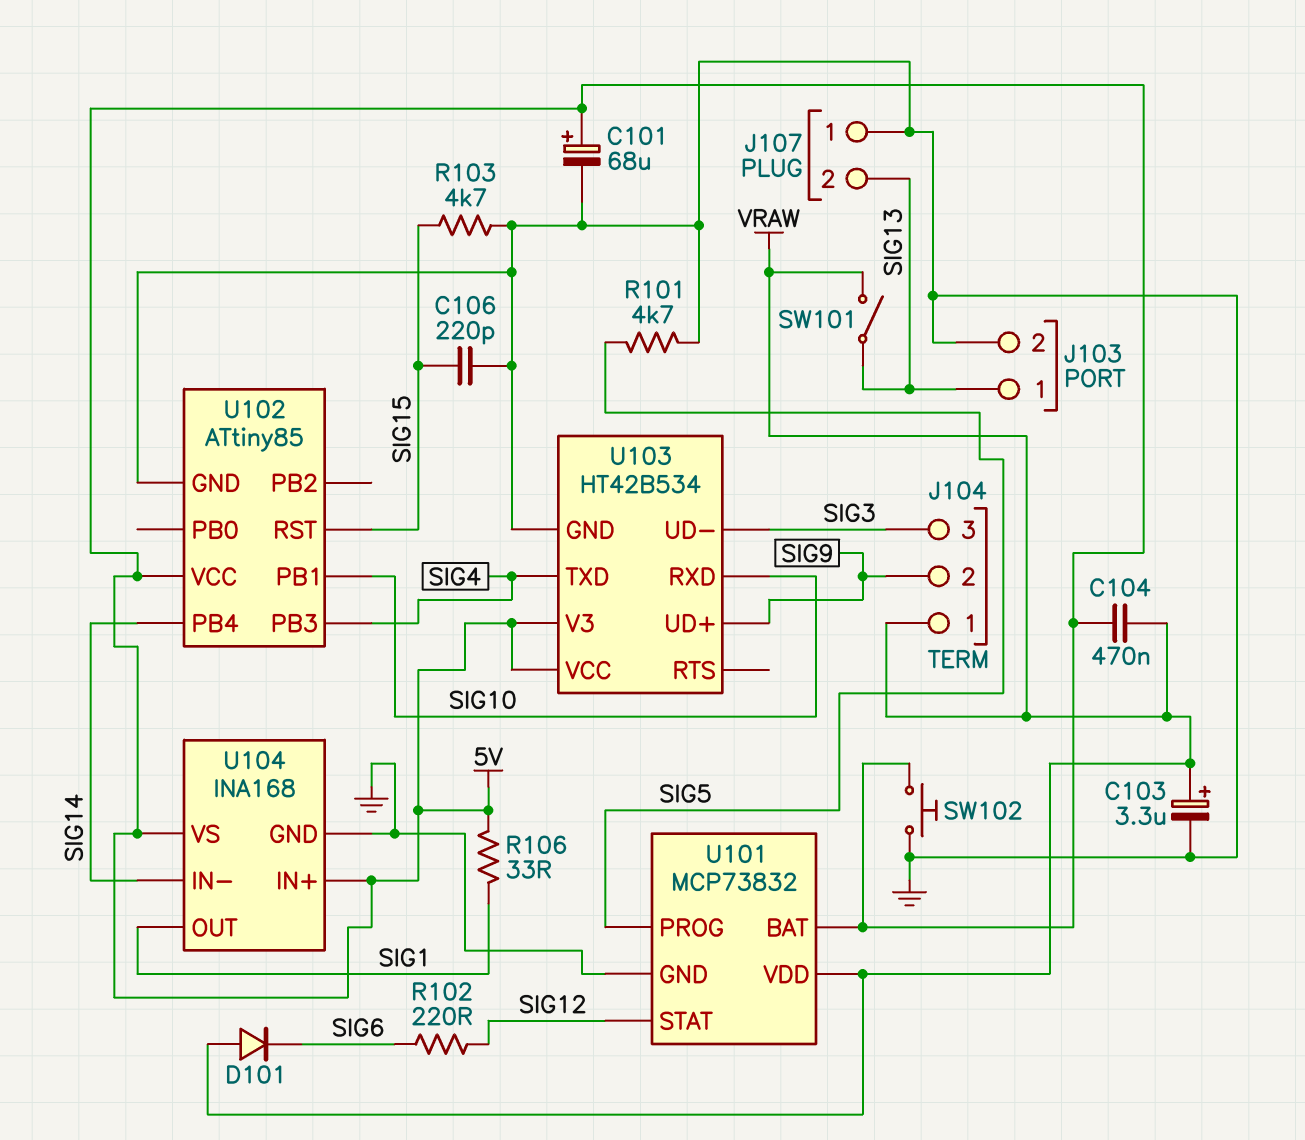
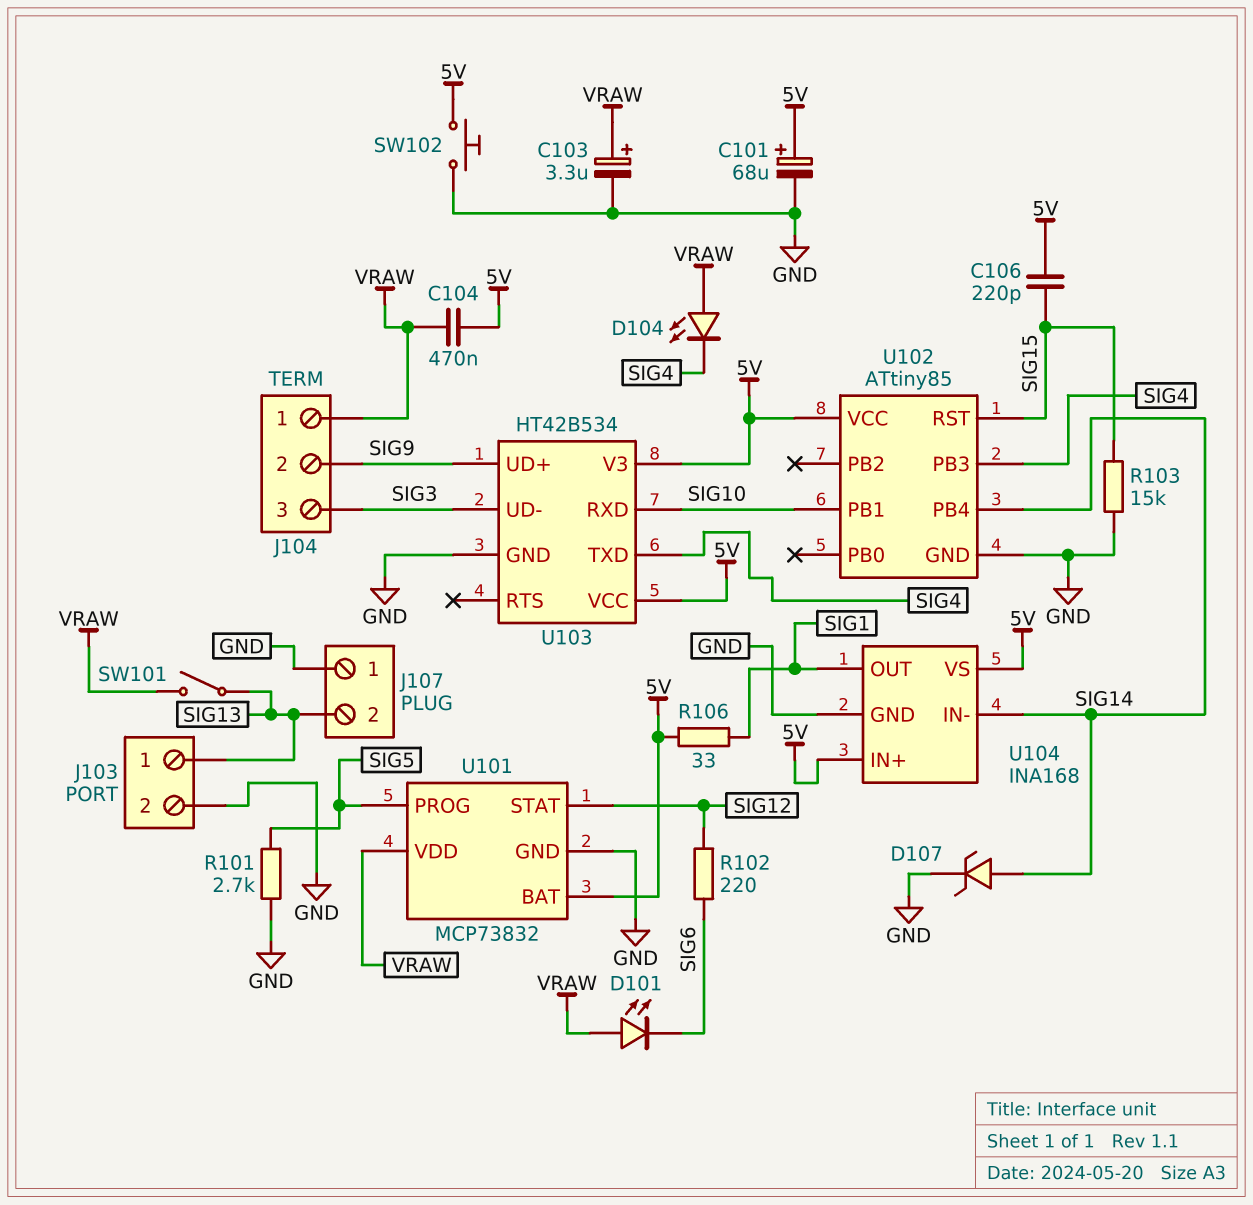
C106: 220pF (GND, SIG15) -> 220pF (5V, SIG15)
D101: diode (A VRAW, K SIG6) -> LED (A VRAW, K SIG6)
D104: none -> LED (A VRAW, K SIG4)
D107: none -> zener (A SIG14, K GND)
R101: 4.7k (GND, SIG5) -> 2.7k (GND, SIG5)
R103: 4.7k (GND, SIG15) -> 15k (GND, SIG15)

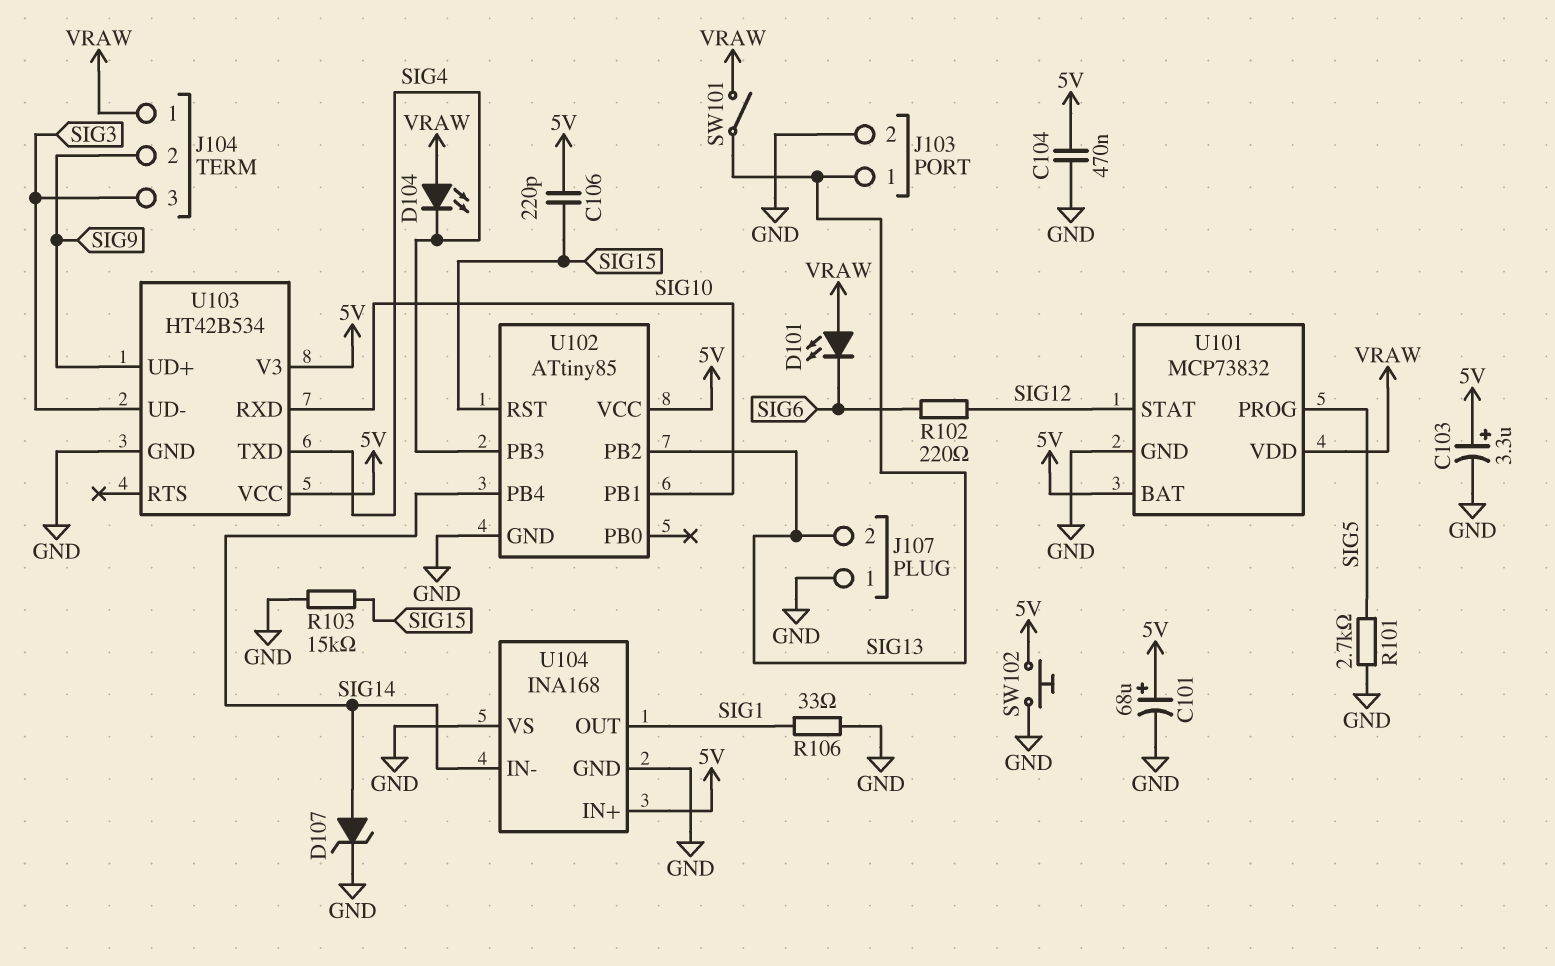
C103: 3.3uF (plus VRAW, minus GND) -> 3.3uF (plus 5V, minus GND)
C104: 470nF (5V, VRAW) -> 470nF (5V, GND)
R106: 33 (5V, SIG1) -> 33 (GND, SIG1)
U102 pin PB2: none -> SIG13
U104 pin VS: 5V -> GND

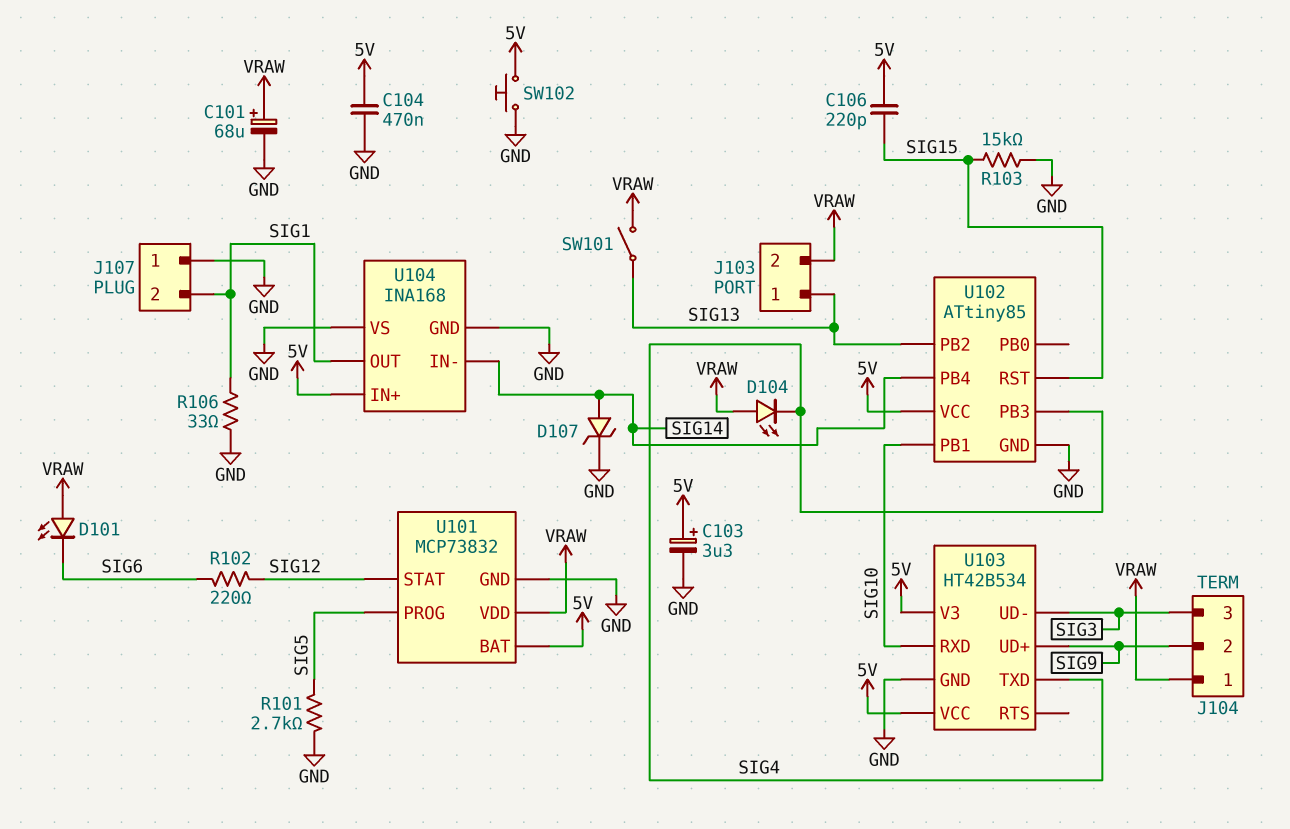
C101: 68uF (plus 5V, minus GND) -> 68uF (plus VRAW, minus GND)
J103 pin 2: GND -> VRAW
J107 pin 2: SIG13 -> SIG1

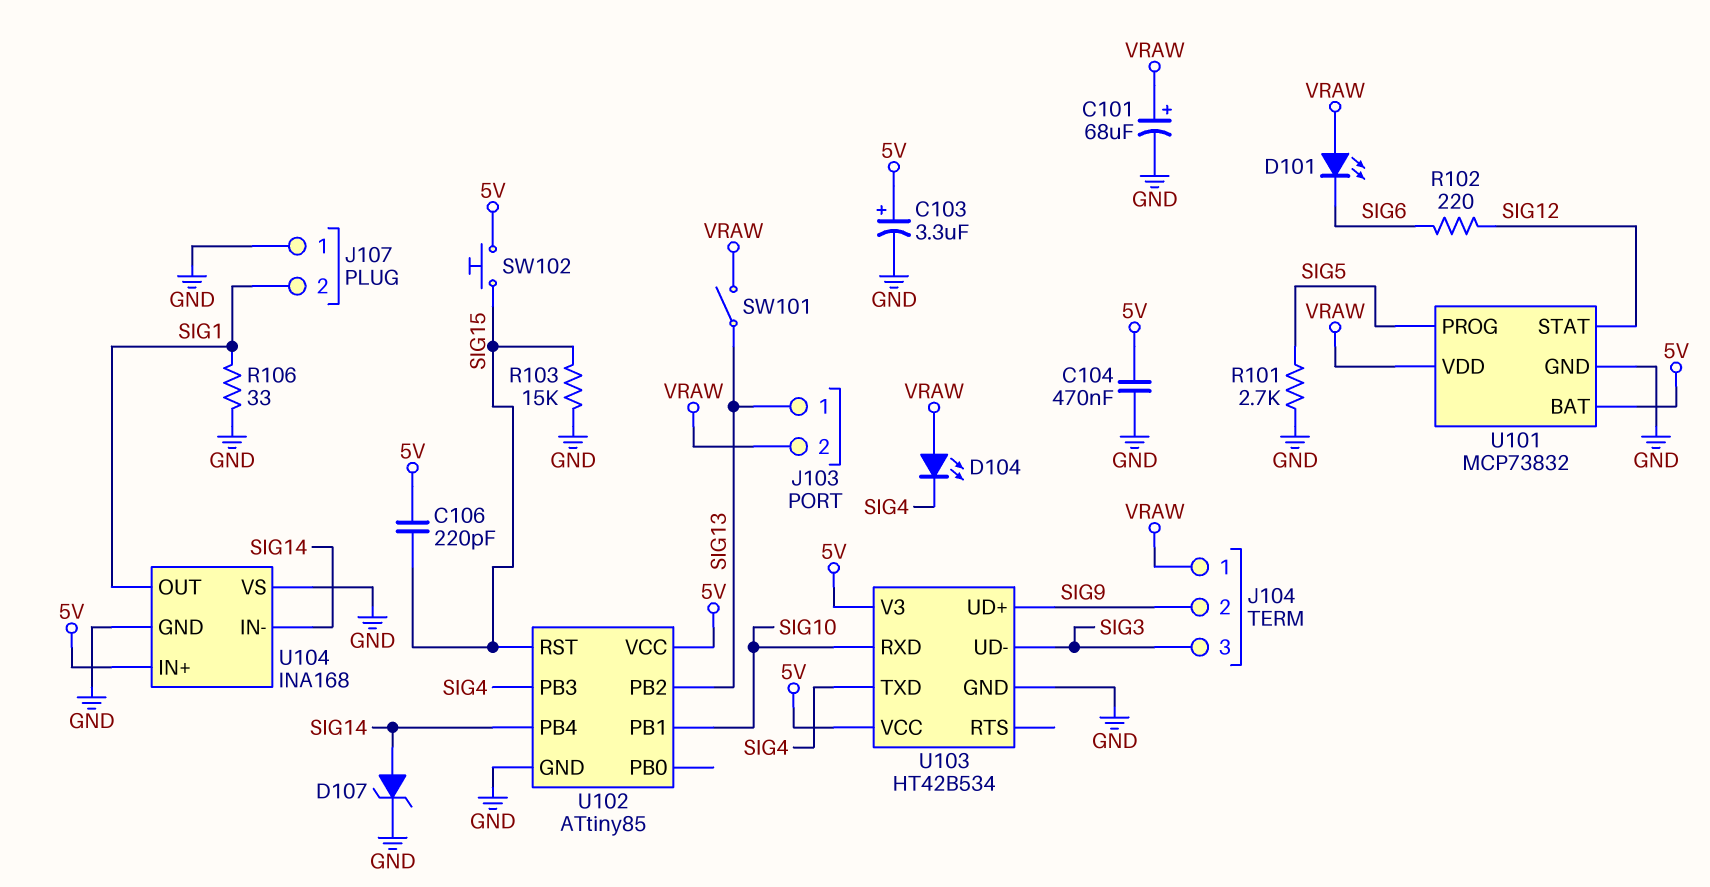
SW102: button (5V, GND) -> button (5V, SIG15)

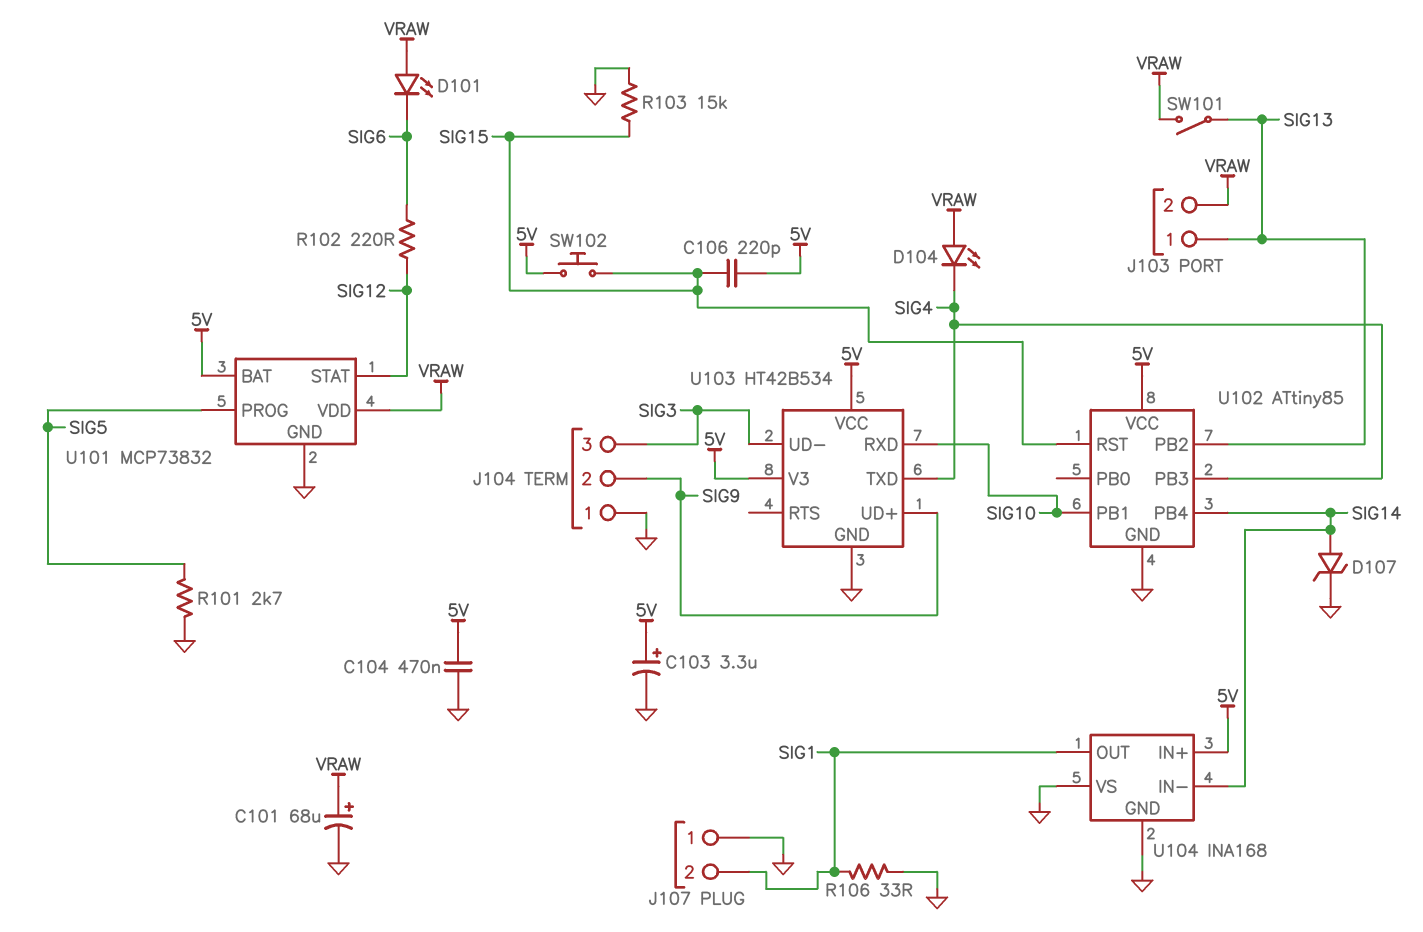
J104 pin 1: VRAW -> GND

